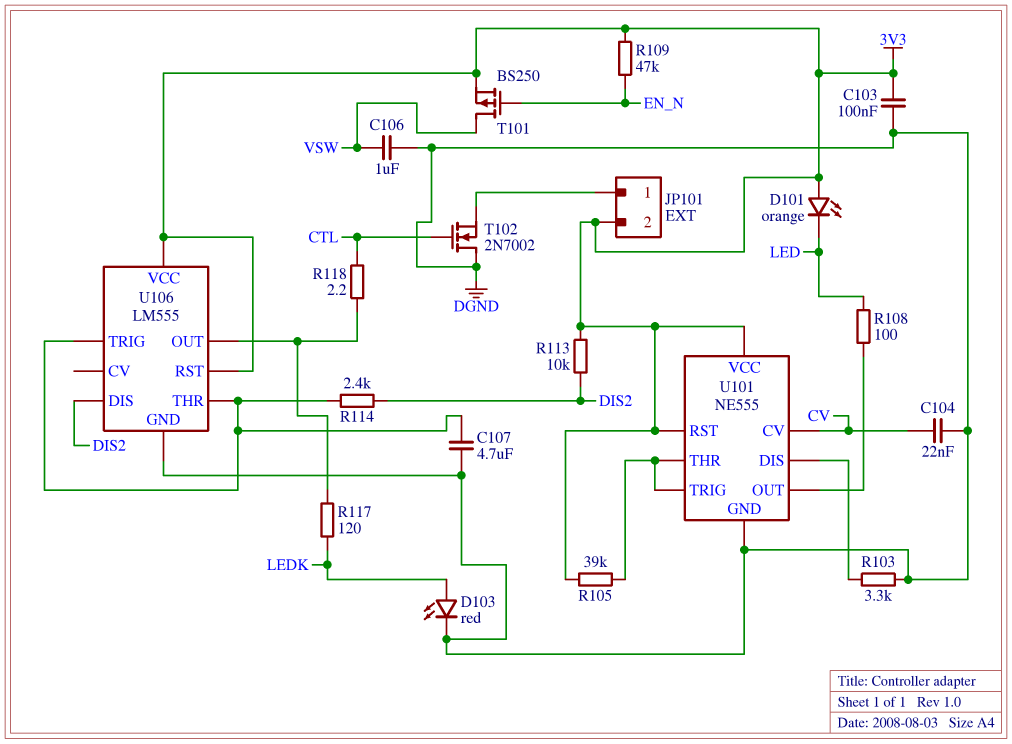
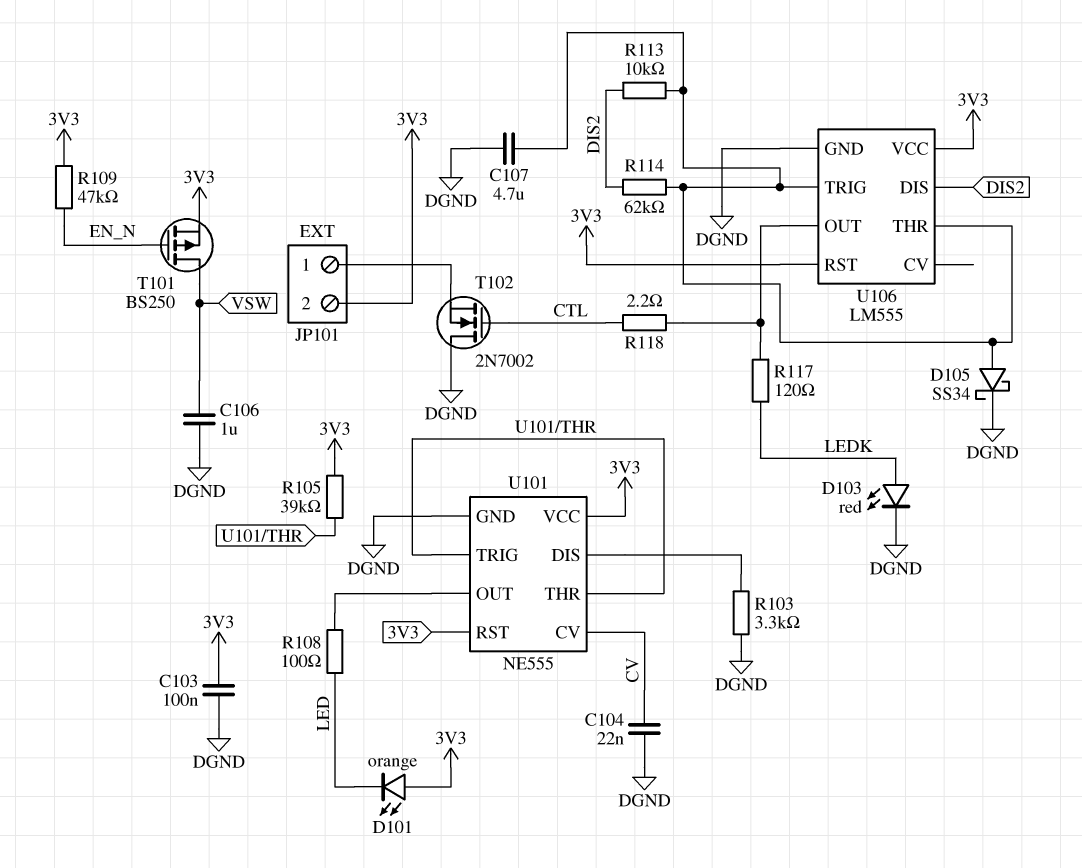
D105: none -> schottky SS34 (A U106/THR, K DGND)
R113: 10k (3V3, DIS2) -> 10k (DIS2, U106/THR)
R114: 2.4k (DIS2, U106/THR) -> 62k (DIS2, U106/THR)

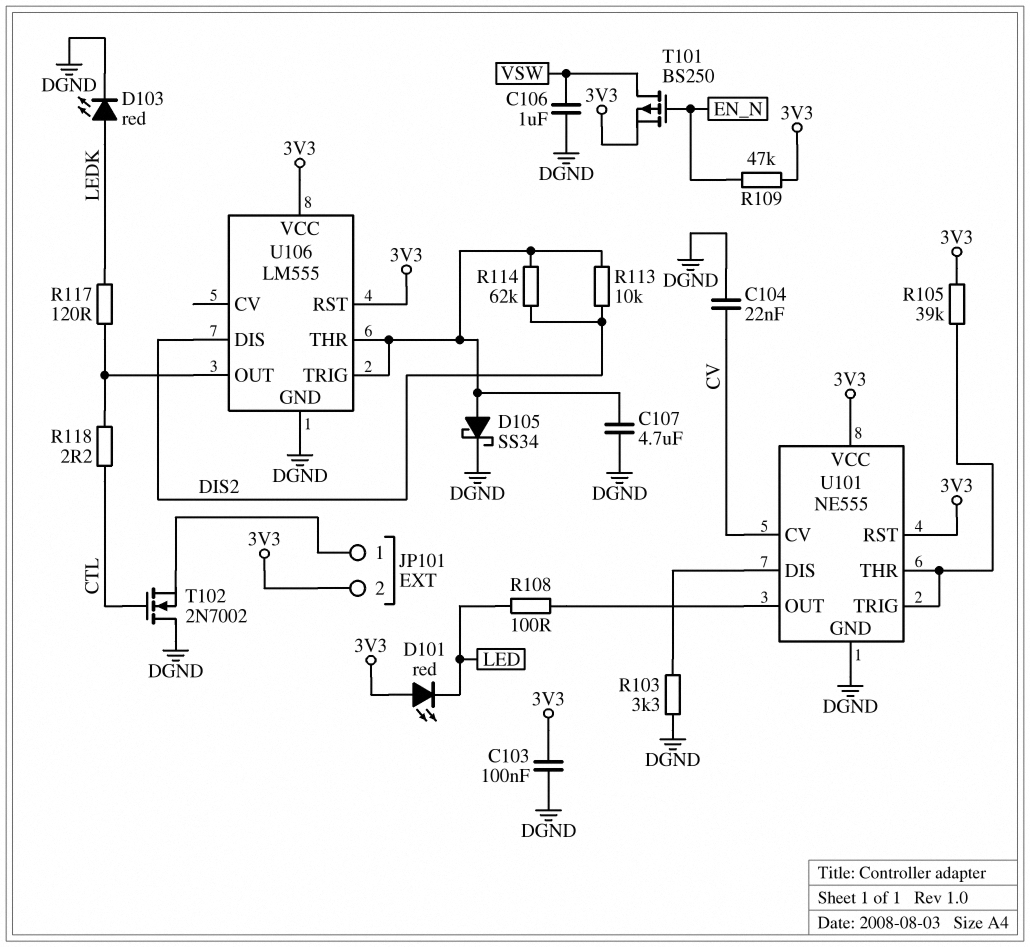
D101: LED orange (A 3V3, K LED) -> LED red (A 3V3, K LED)

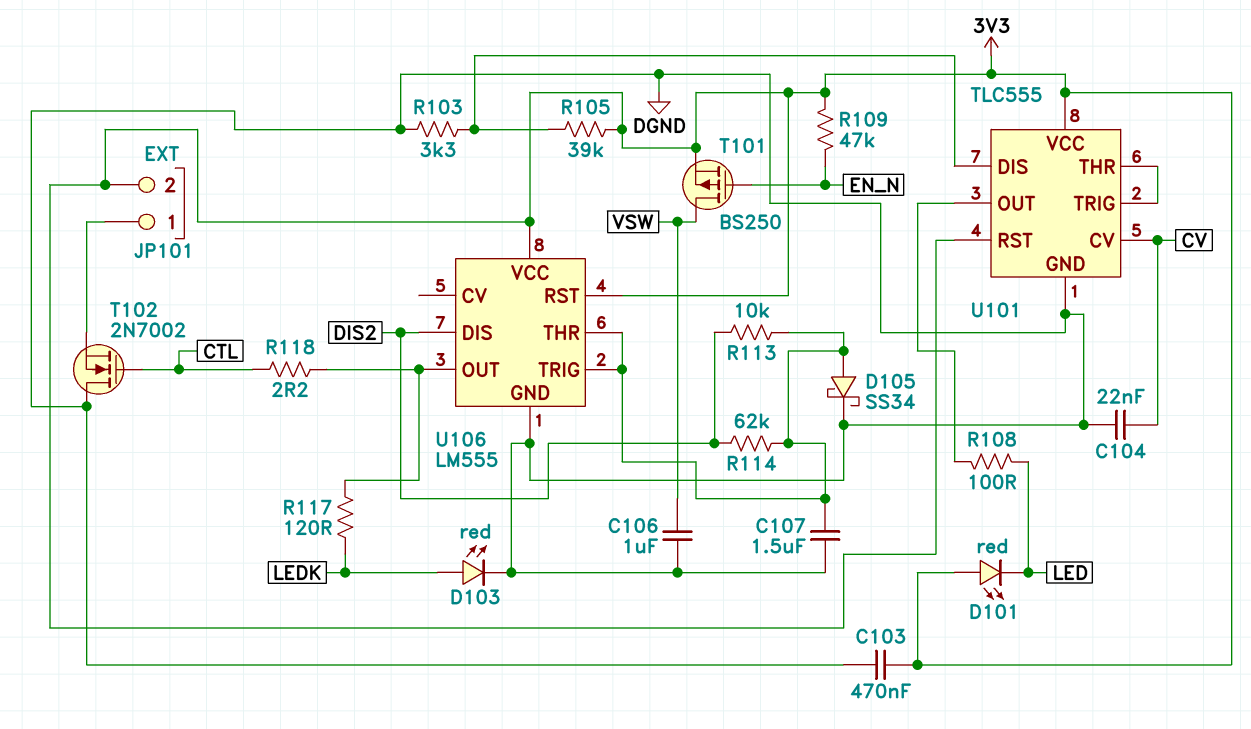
C103: 100nF (3V3, DGND) -> 470nF (3V3, DGND)
C107: 4.7uF (DGND, U106/THR) -> 1.5uF (DGND, U106/THR)
R105: 39k (3V3, U101/THR) -> 39k (3V3, U101/DIS)
U101: NE555 -> TLC555

